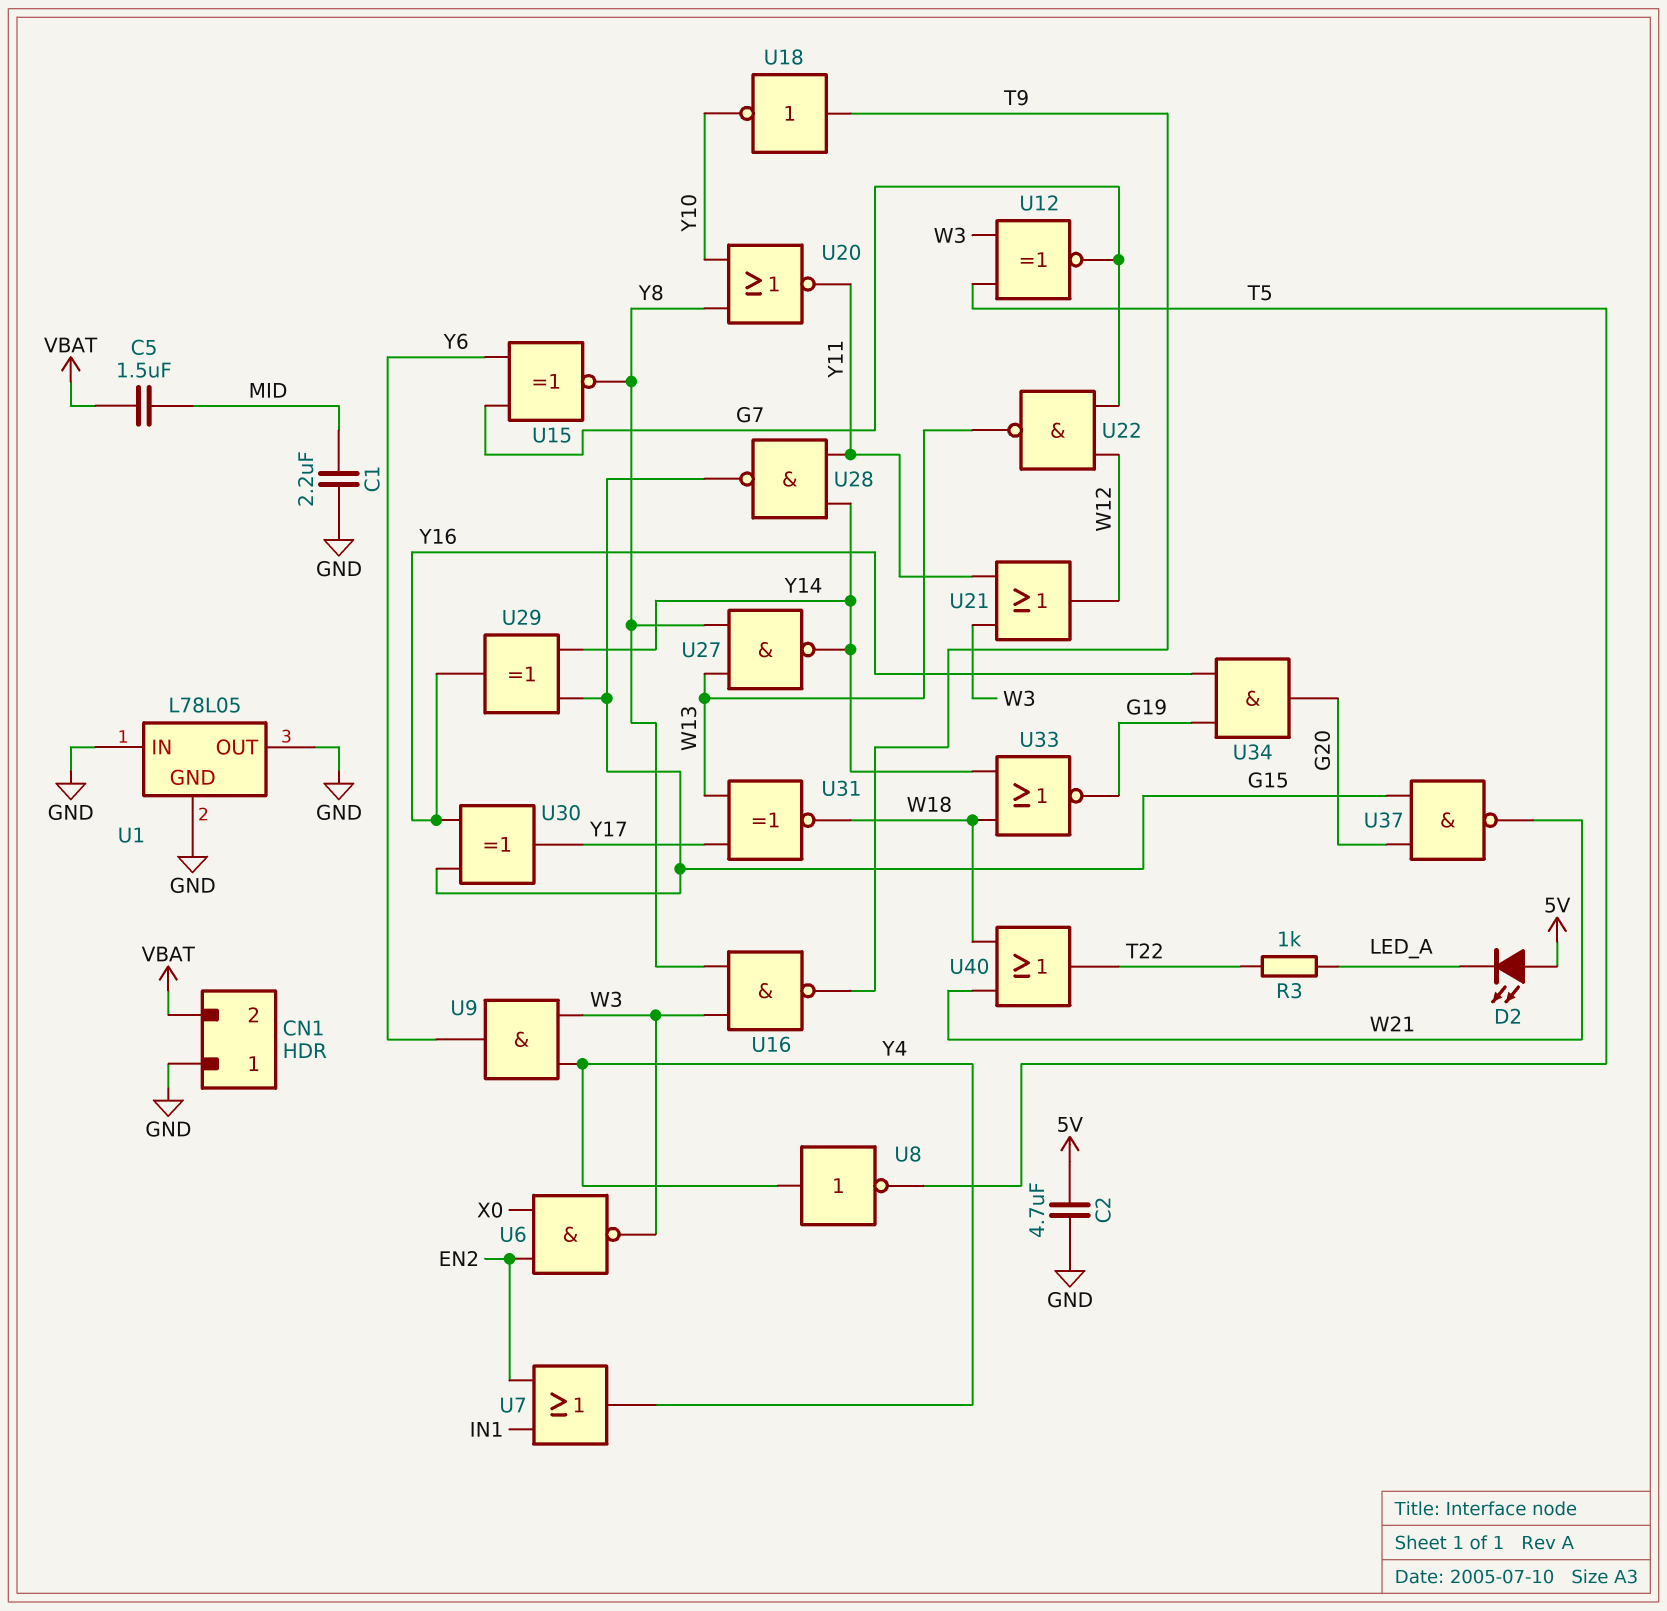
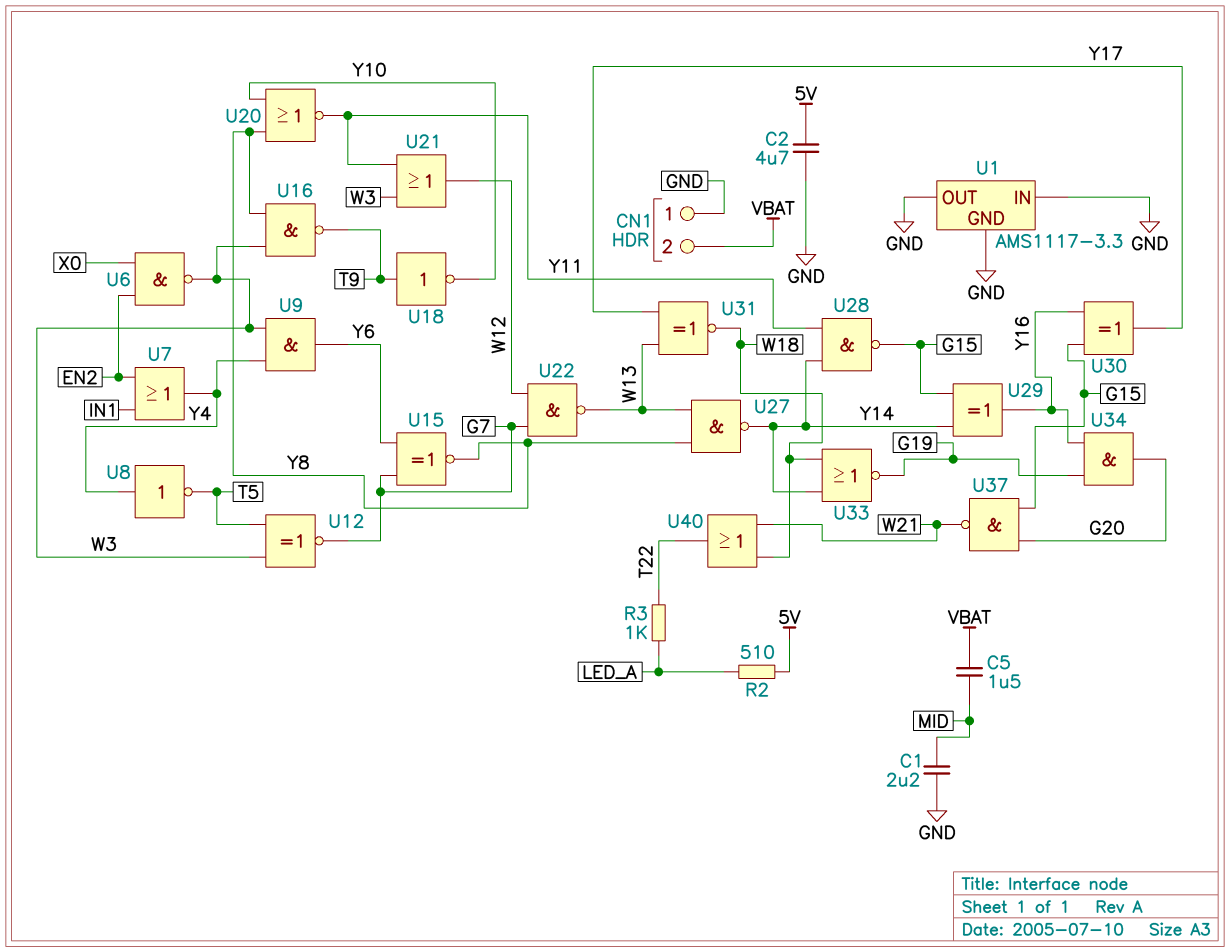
D2: LED (A 5V, K LED_A) -> none
R2: none -> 510 (5V, LED_A)
U1: L78L05 -> AMS1117-3.3

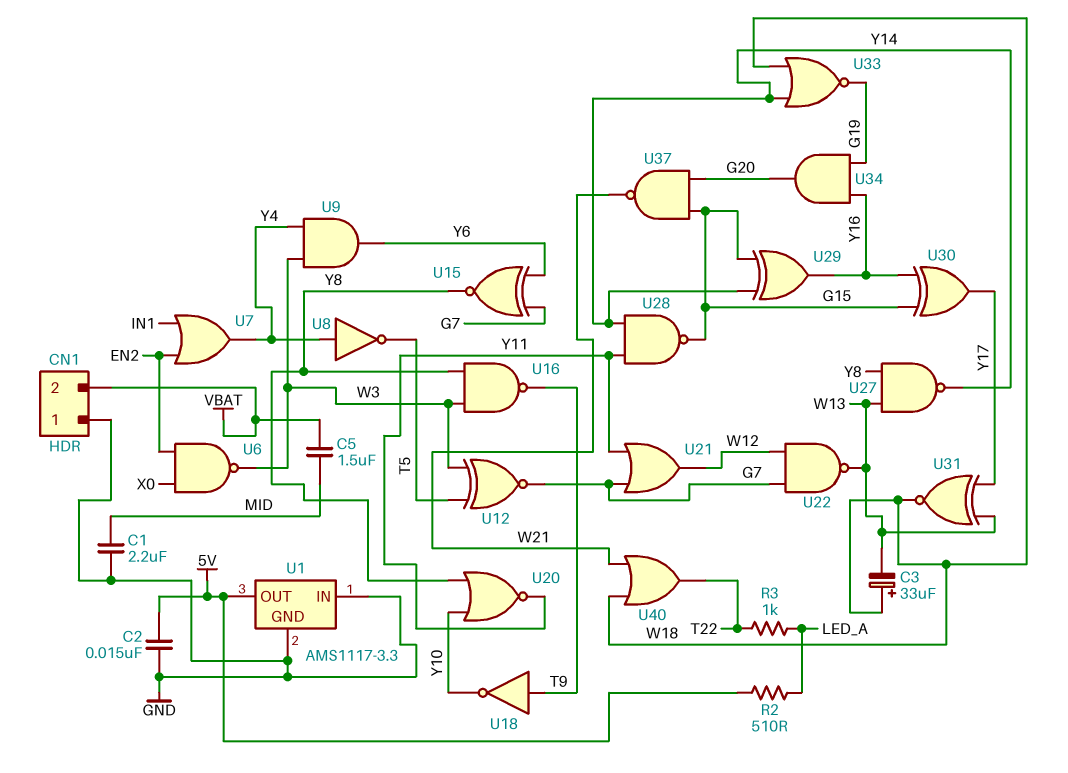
C2: 4.7uF (5V, GND) -> 15nF (5V, GND)
C3: none -> 33uF (plus W18, minus W13)
U1 pin OUT: GND -> 5V
U21: OR (in W3, in Y11, out W12) -> OR (in G7, in Y11, out W12)

